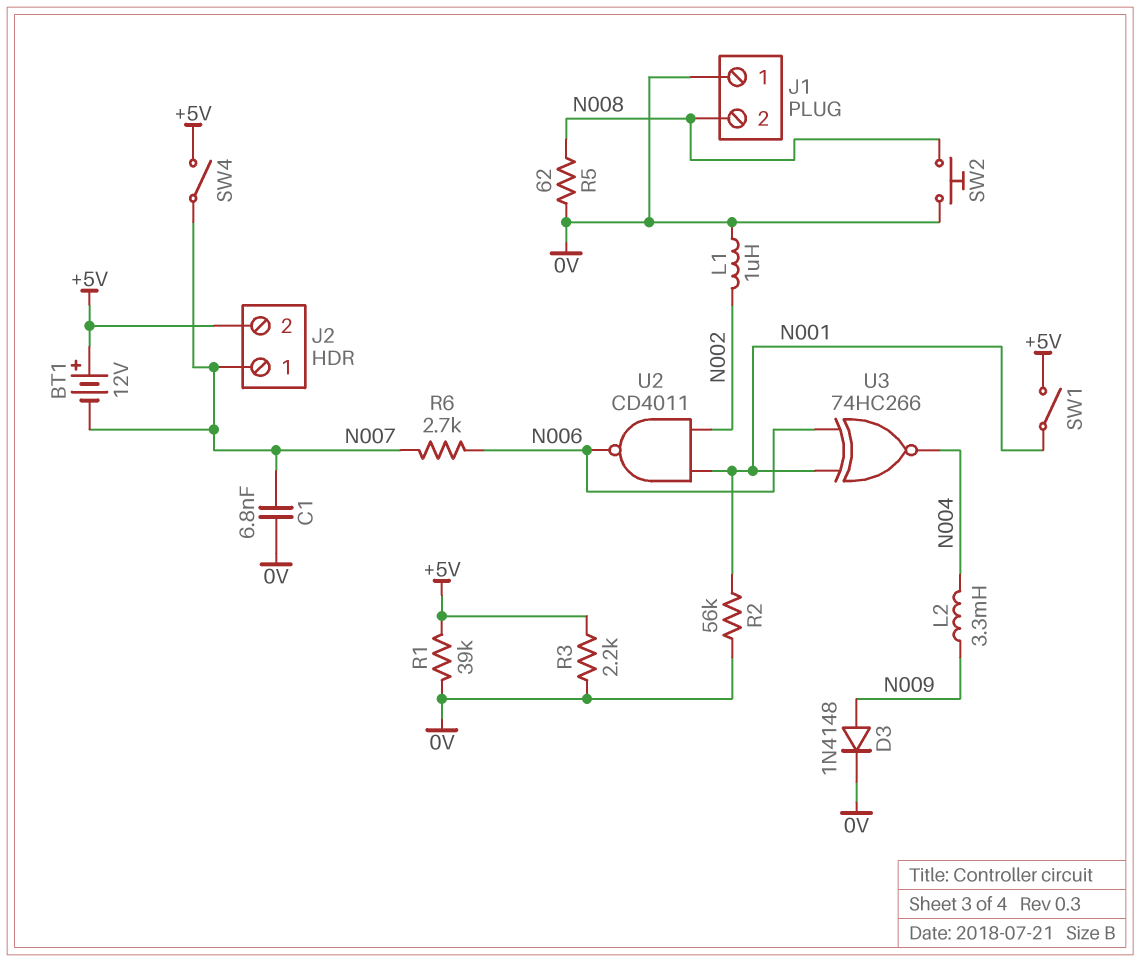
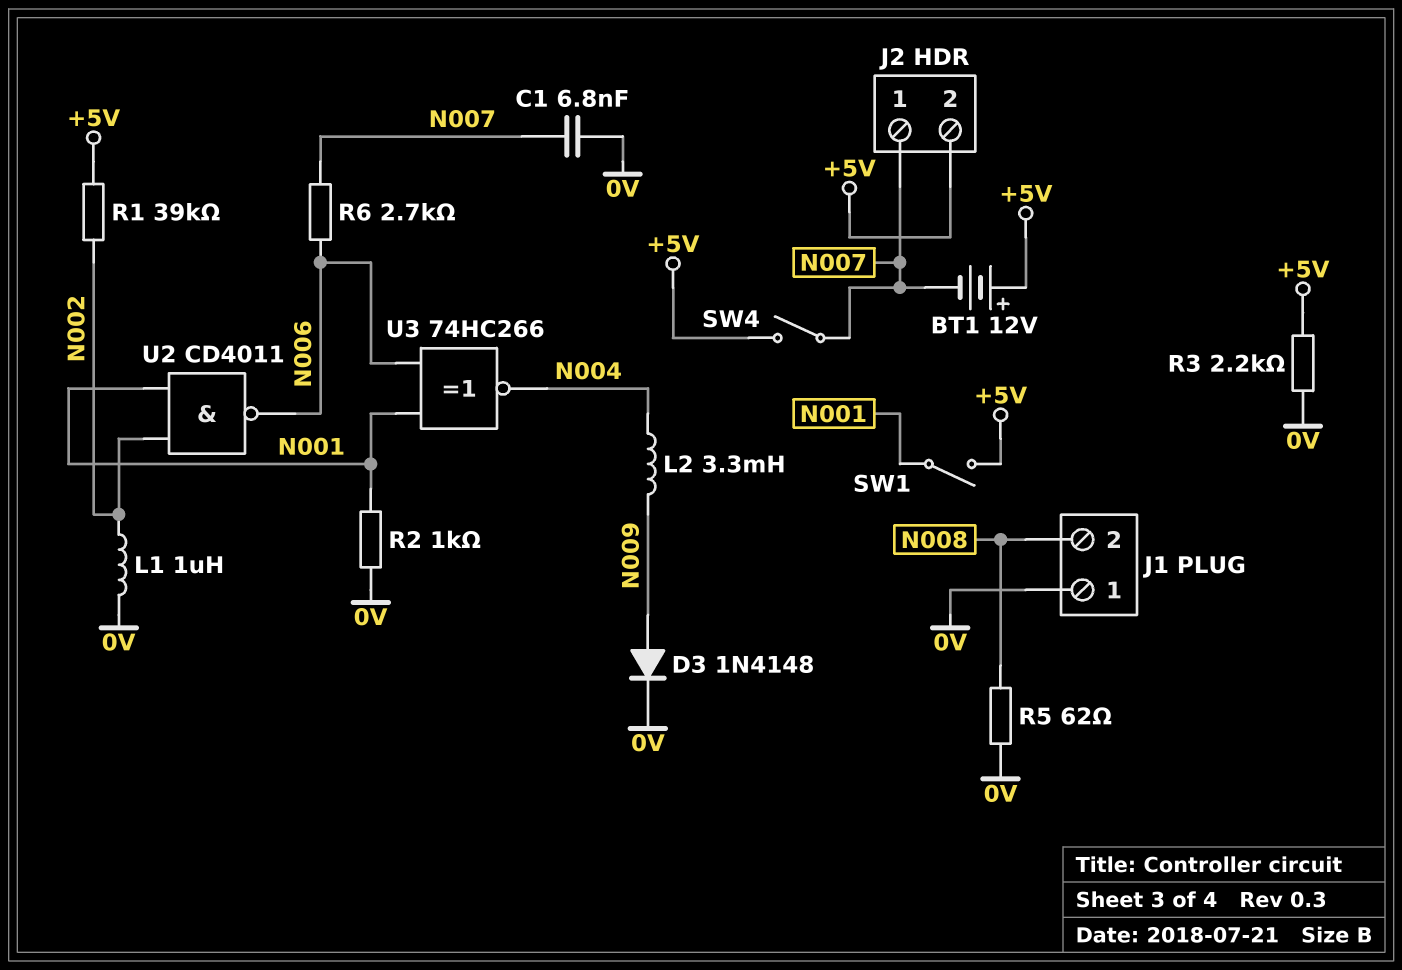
R1: 39k (+5V, 0V) -> 39k (+5V, N002)
R2: 56k (0V, N001) -> 1k (0V, N001)
SW2: button (0V, N008) -> none

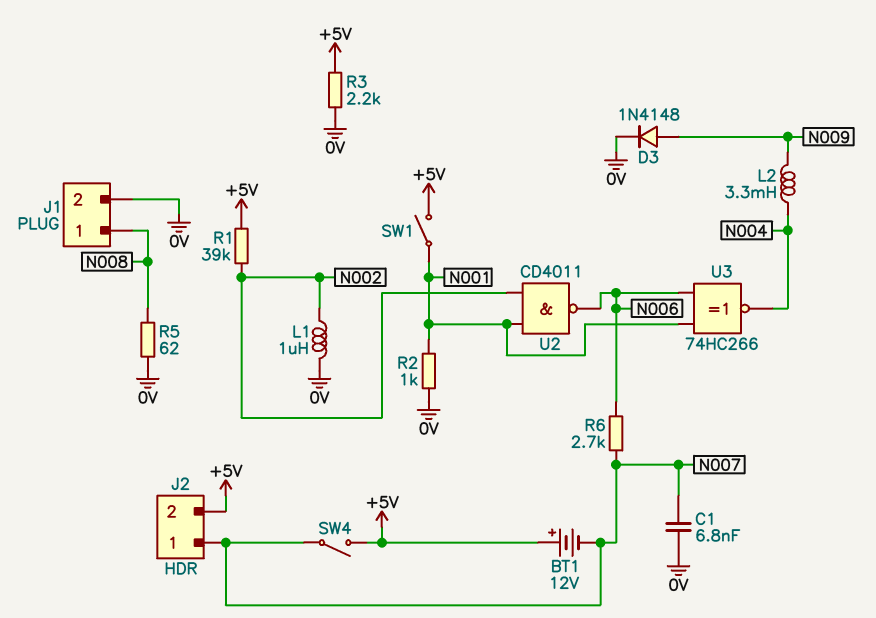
J1 pin 1: 0V -> N008
J1 pin 2: N008 -> 0V

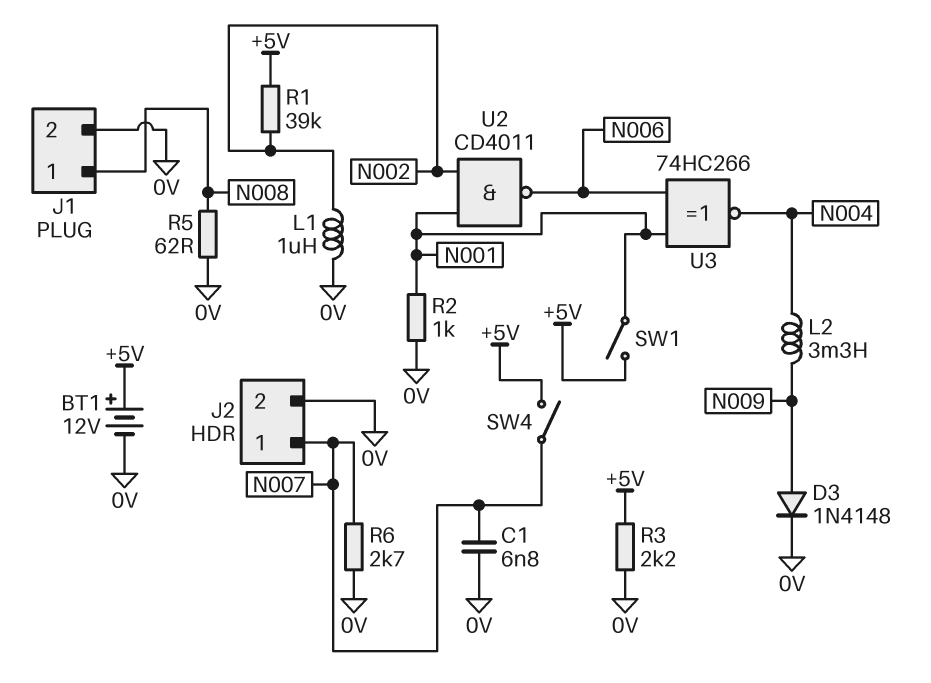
BT1: 12V (plus +5V, minus N007) -> 12V (plus +5V, minus 0V)
J2 pin 2: +5V -> 0V
R6: 2.7k (N006, N007) -> 2.7k (0V, N007)

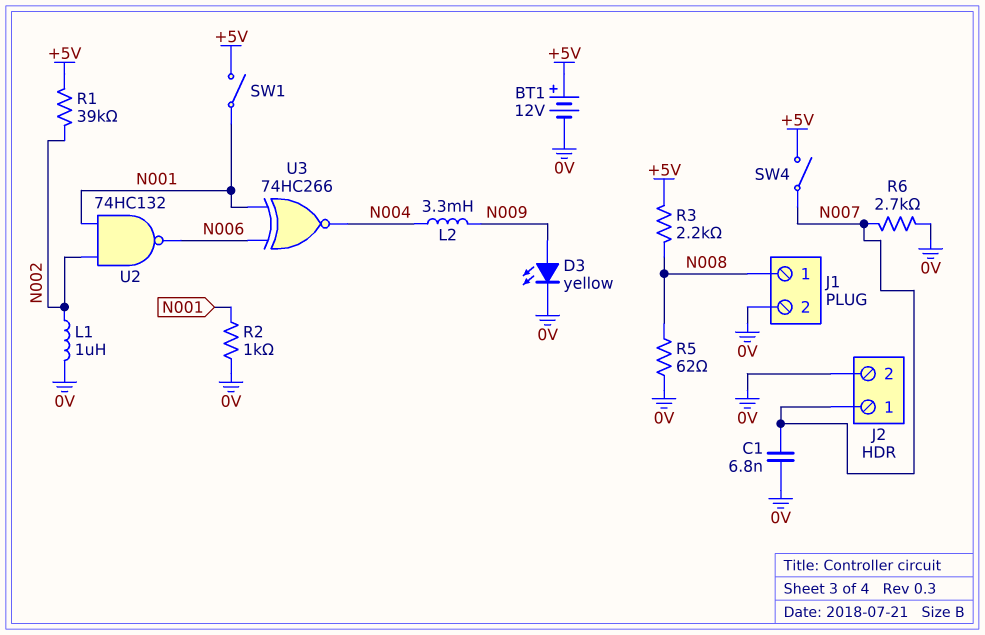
D3: diode 1N4148 (A N009, K 0V) -> LED yellow (A N009, K 0V)
R3: 2.2k (+5V, 0V) -> 2.2k (+5V, N008)
U2: NAND CD4011 (in N001, in N002, out N006) -> NAND 74HC132 (in N001, in N002, out N006)

